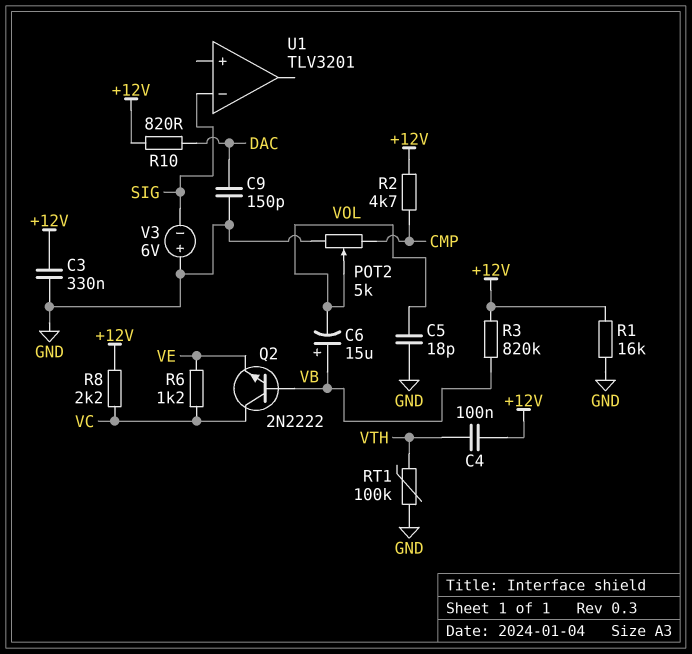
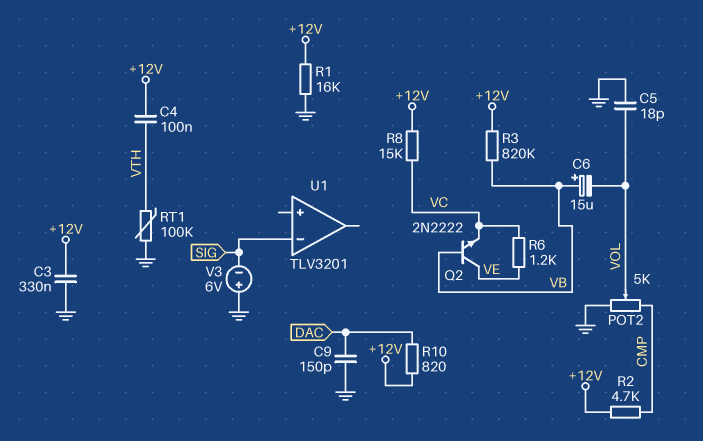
Q2: NPN 2N2222 (B VB, C VC, E VE) -> NPN 2N2222 (B VB, C VE, E VC)
R8: 2.2k (+12V, VC) -> 15k (+12V, VC)

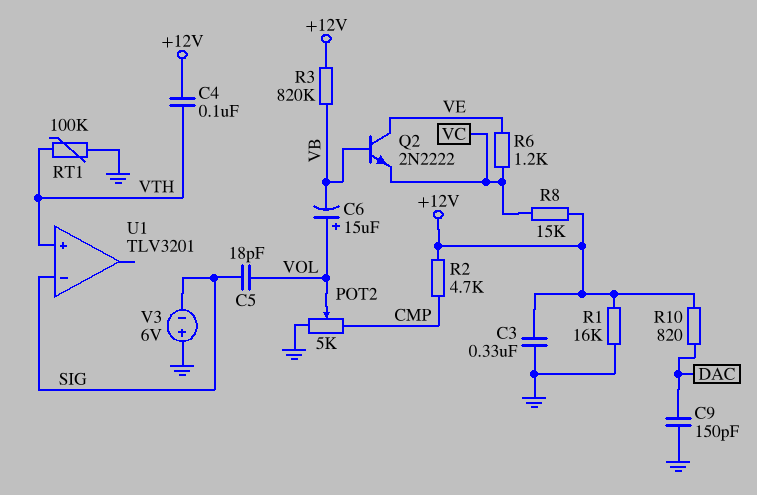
C5: 18pF (GND, VOL) -> 18pF (SIG, VOL)
C6: 15uF (plus VB, minus VOL) -> 15uF (plus VOL, minus VB)
U1 pin in+: none -> VTH

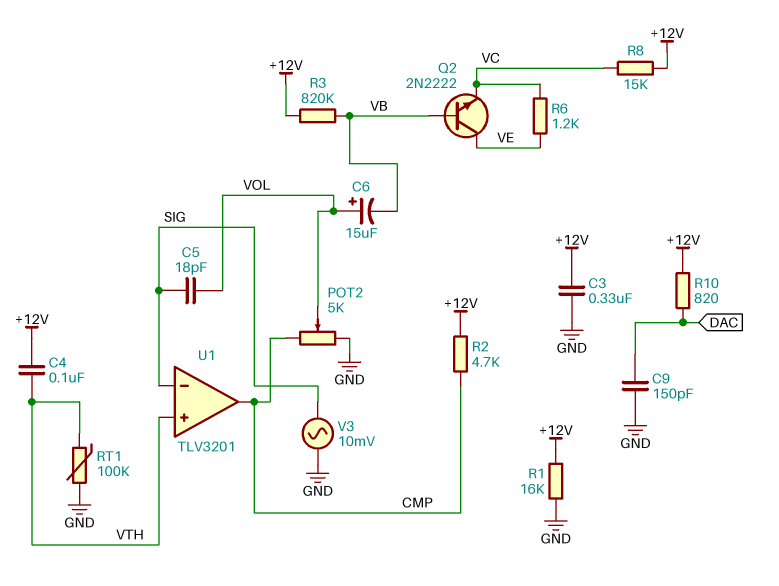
U1 pin out: none -> CMP
V3: 6V (plus GND, minus SIG) -> AC 10mV (GND, SIG)

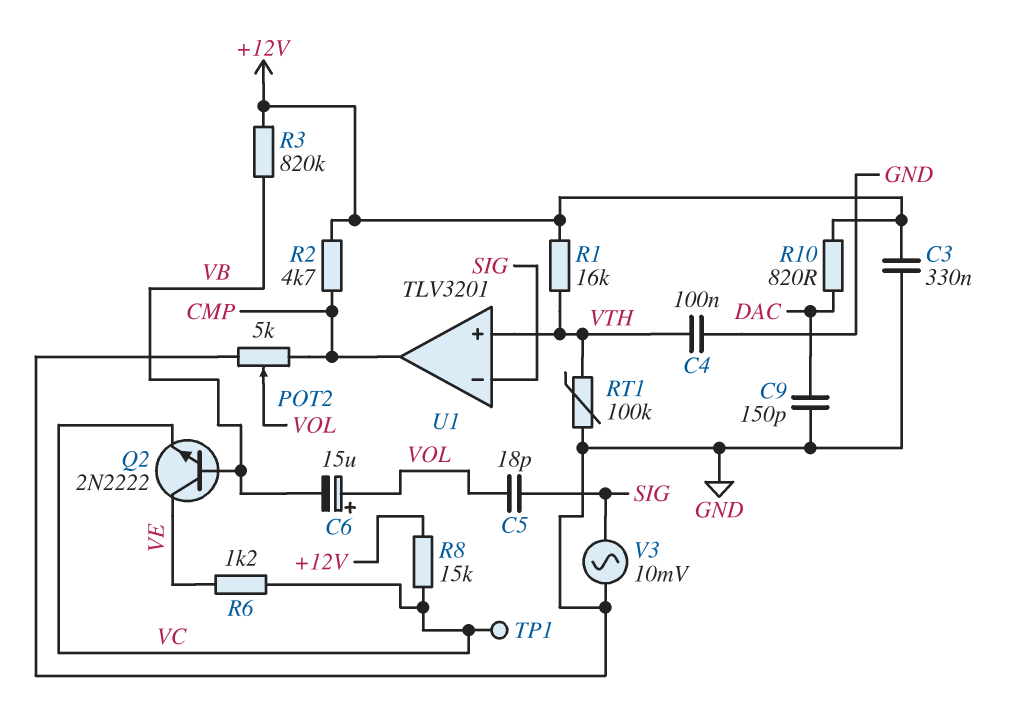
C4: 100nF (+12V, VTH) -> 100nF (GND, VTH)
R1: 16k (+12V, GND) -> 16k (+12V, VTH)
TP1: none -> test point (VC)

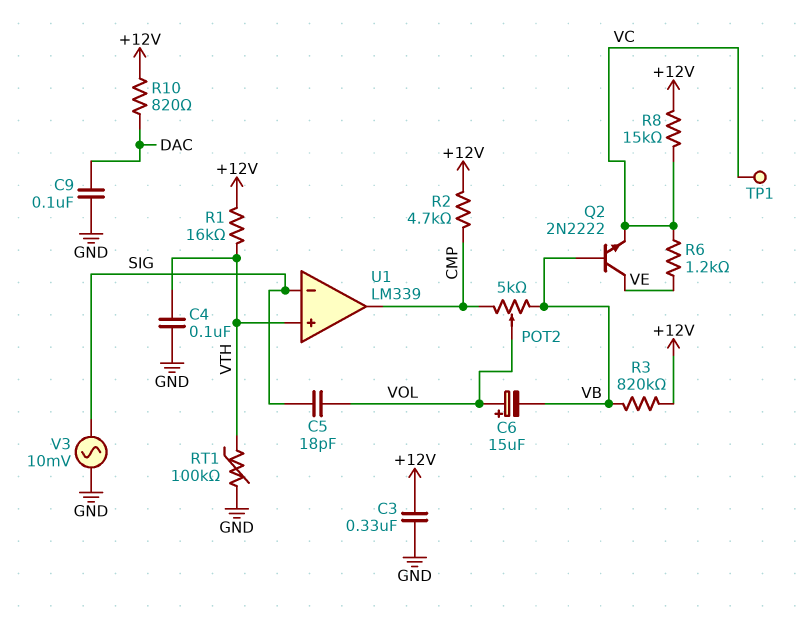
C9: 150pF (DAC, GND) -> 100nF (DAC, GND)
POT2: 5k (CMP, GND, wiper VOL) -> 5k (CMP, VB, wiper VOL)
U1: TLV3201 -> LM339

